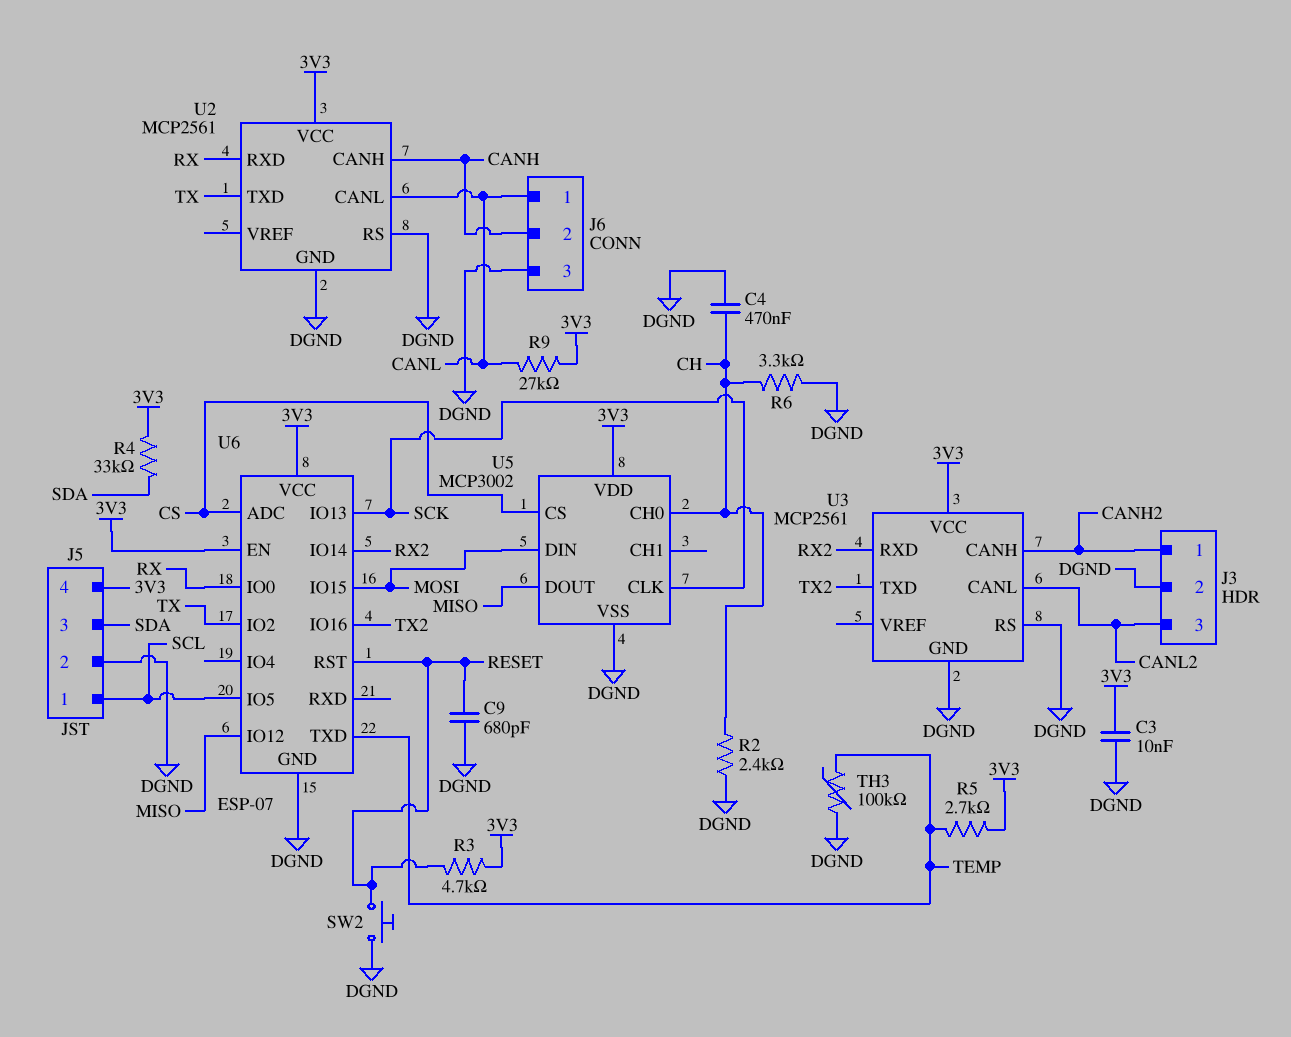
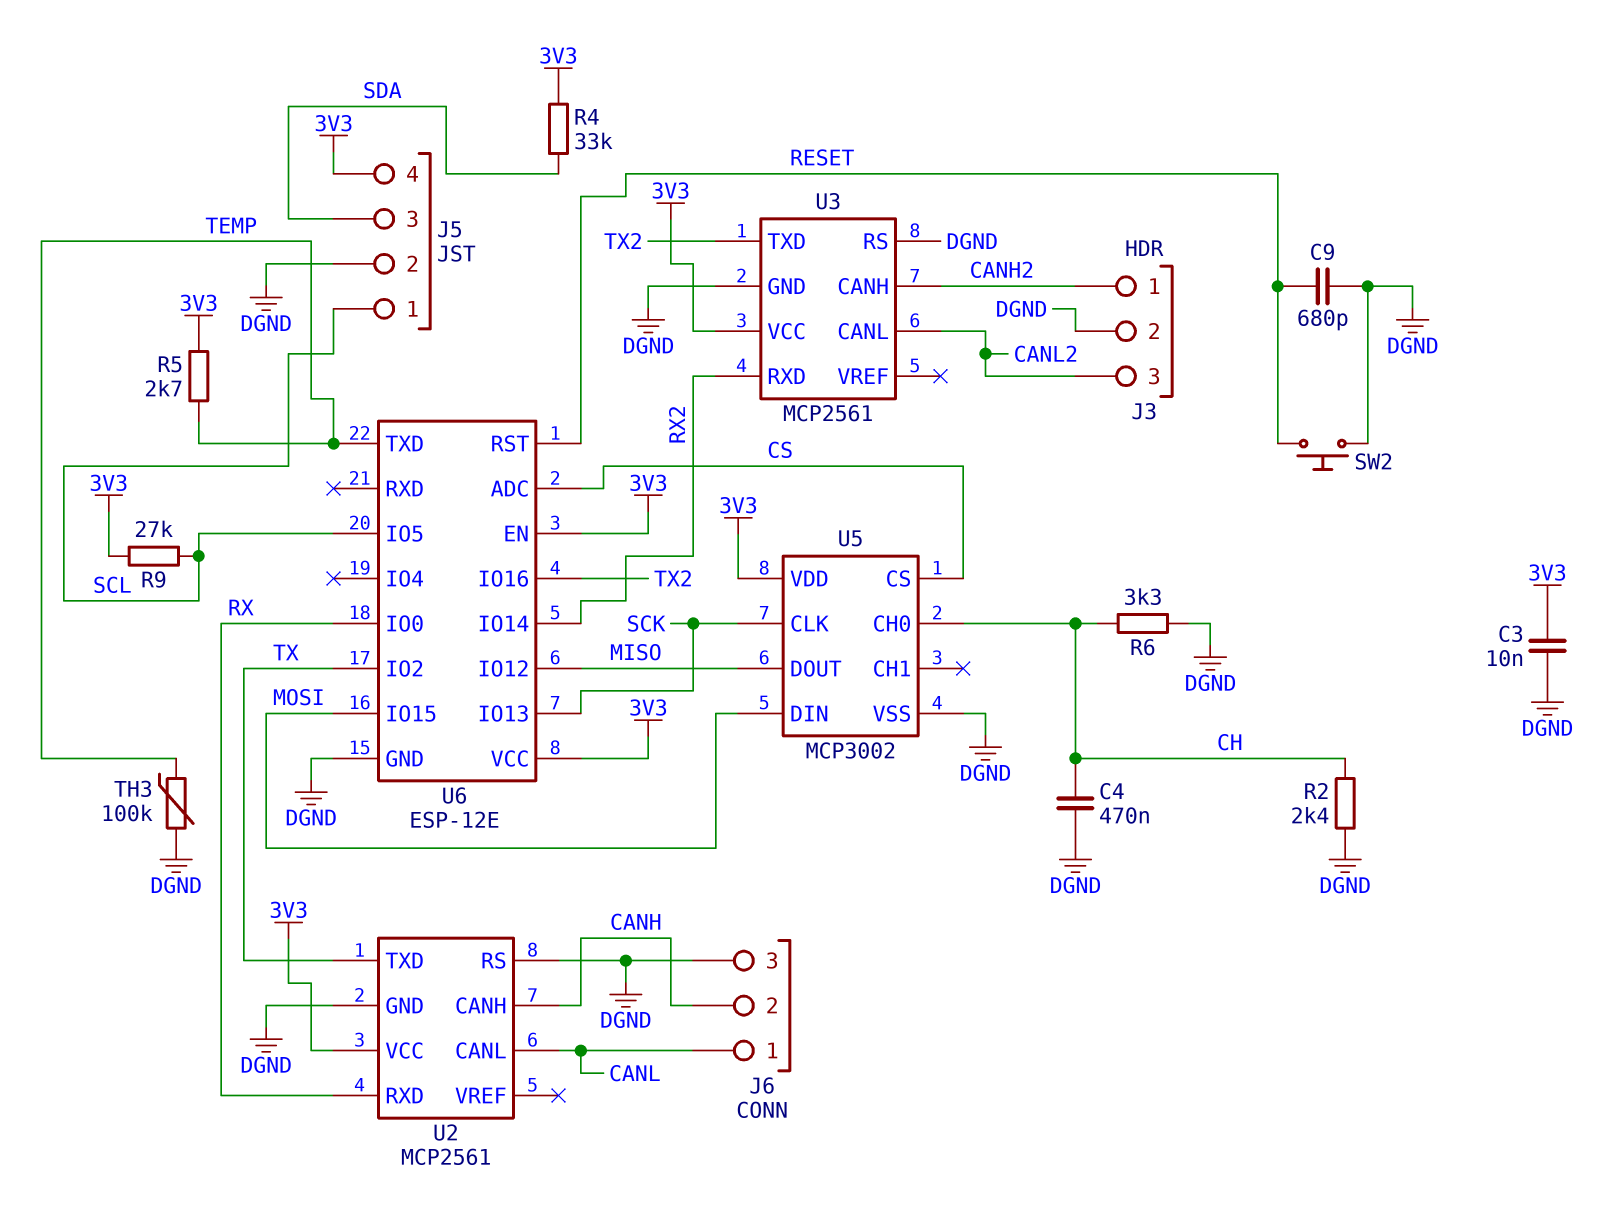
R3: 4.7k (3V3, RESET) -> none
R9: 27k (3V3, CANL) -> 27k (3V3, SCL)
U6: ESP-07 -> ESP-12E

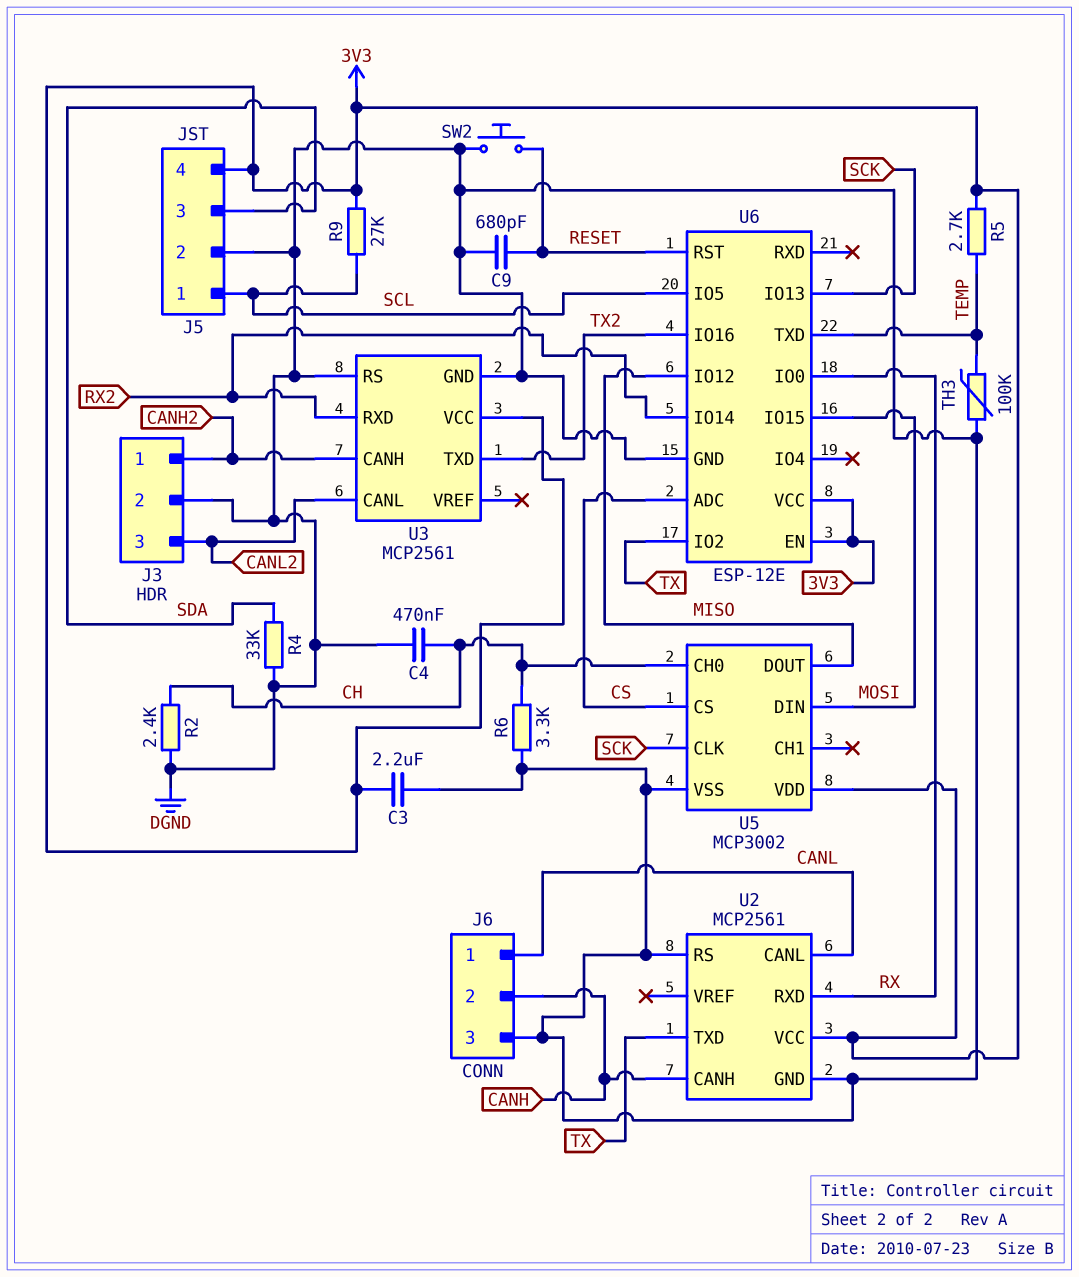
C3: 10nF (3V3, DGND) -> 2.2uF (3V3, DGND)
R4: 33k (3V3, SDA) -> 33k (DGND, SDA)

